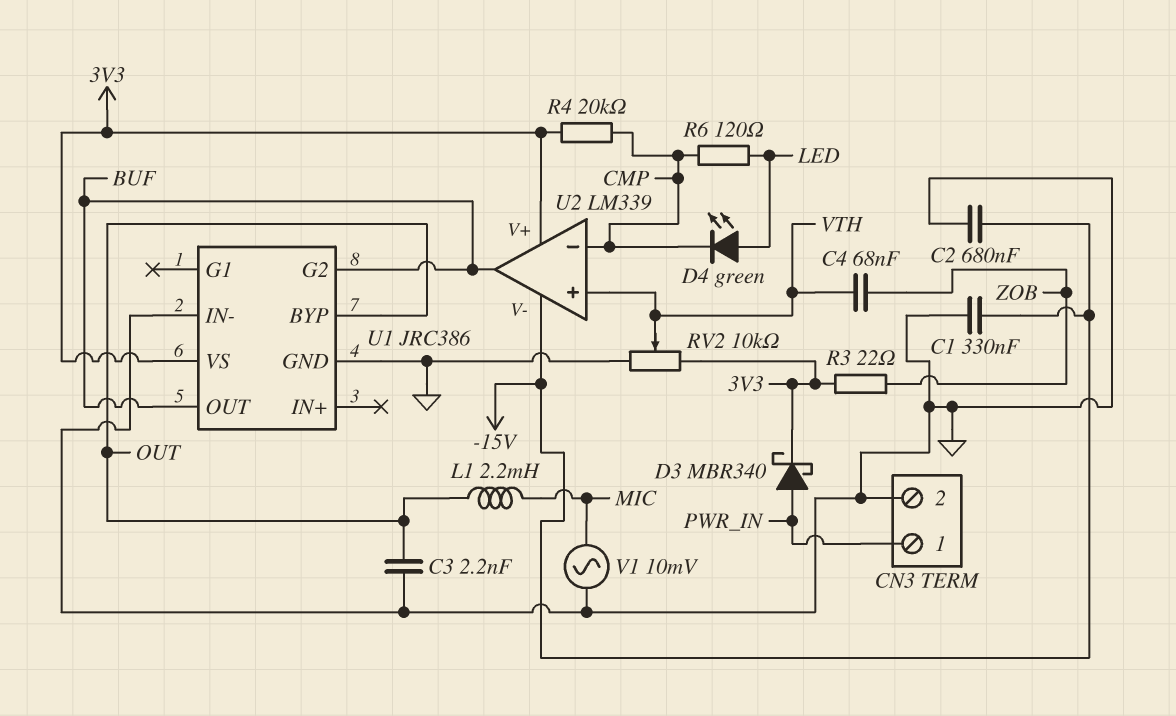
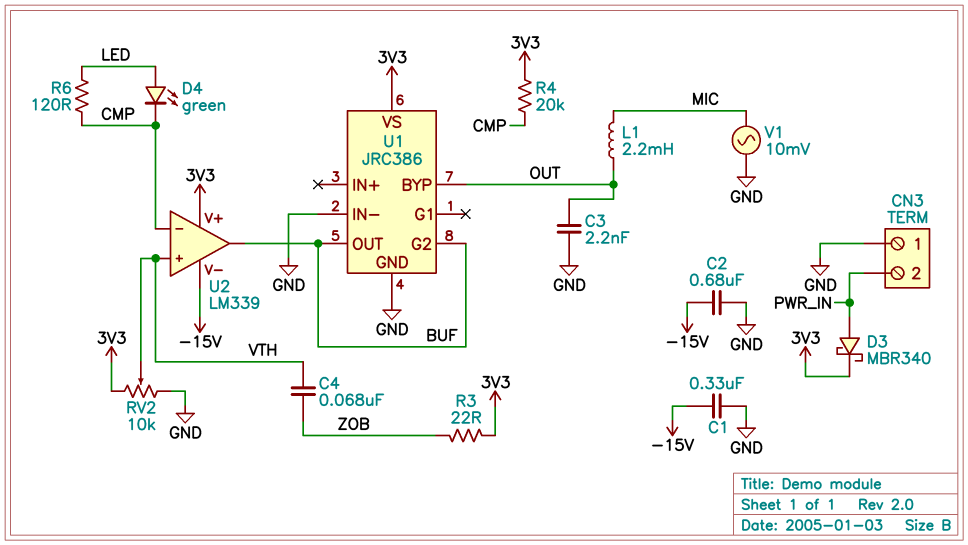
CN3 pin 1: PWR_IN -> GND
CN3 pin 2: GND -> PWR_IN

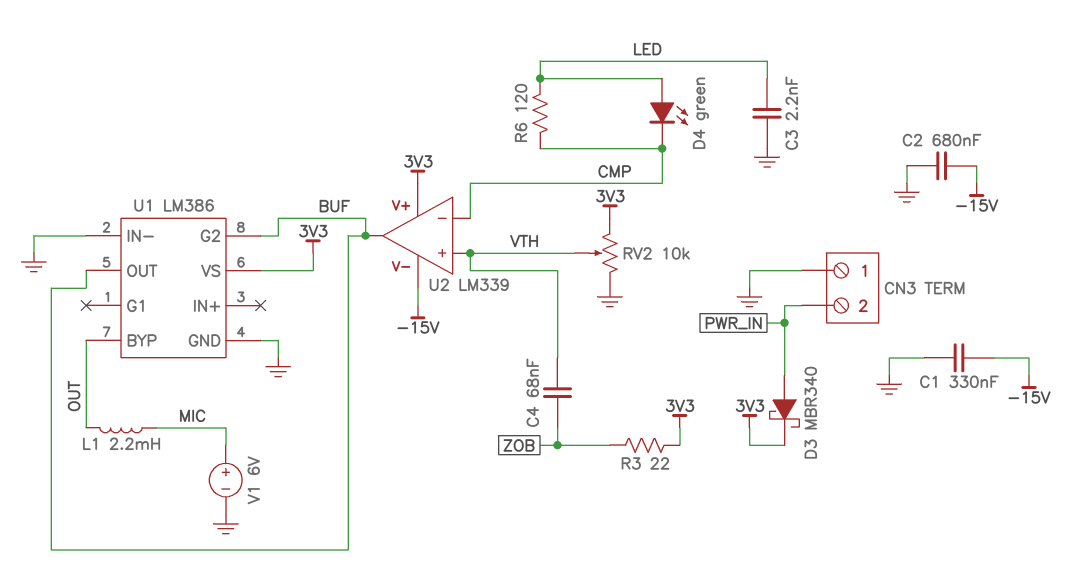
C3: 2.2nF (GND, OUT) -> 2.2nF (GND, LED)
R4: 20k (3V3, CMP) -> none
U1: JRC386 -> LM386
V1: AC 10mV (GND, MIC) -> 6V (plus MIC, minus GND)

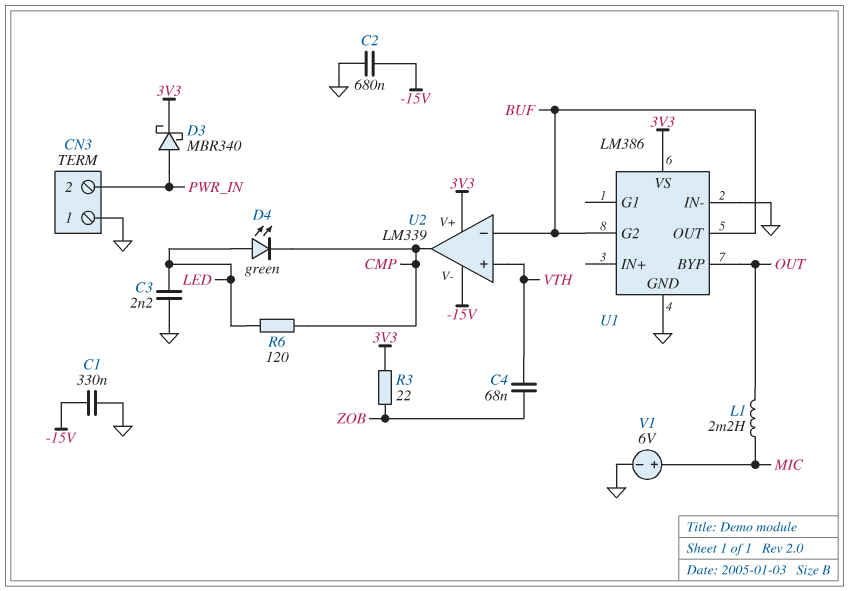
RV2: 10k (3V3, GND, wiper VTH) -> none
U2 pin in-: CMP -> BUF
U2 pin out: BUF -> CMP

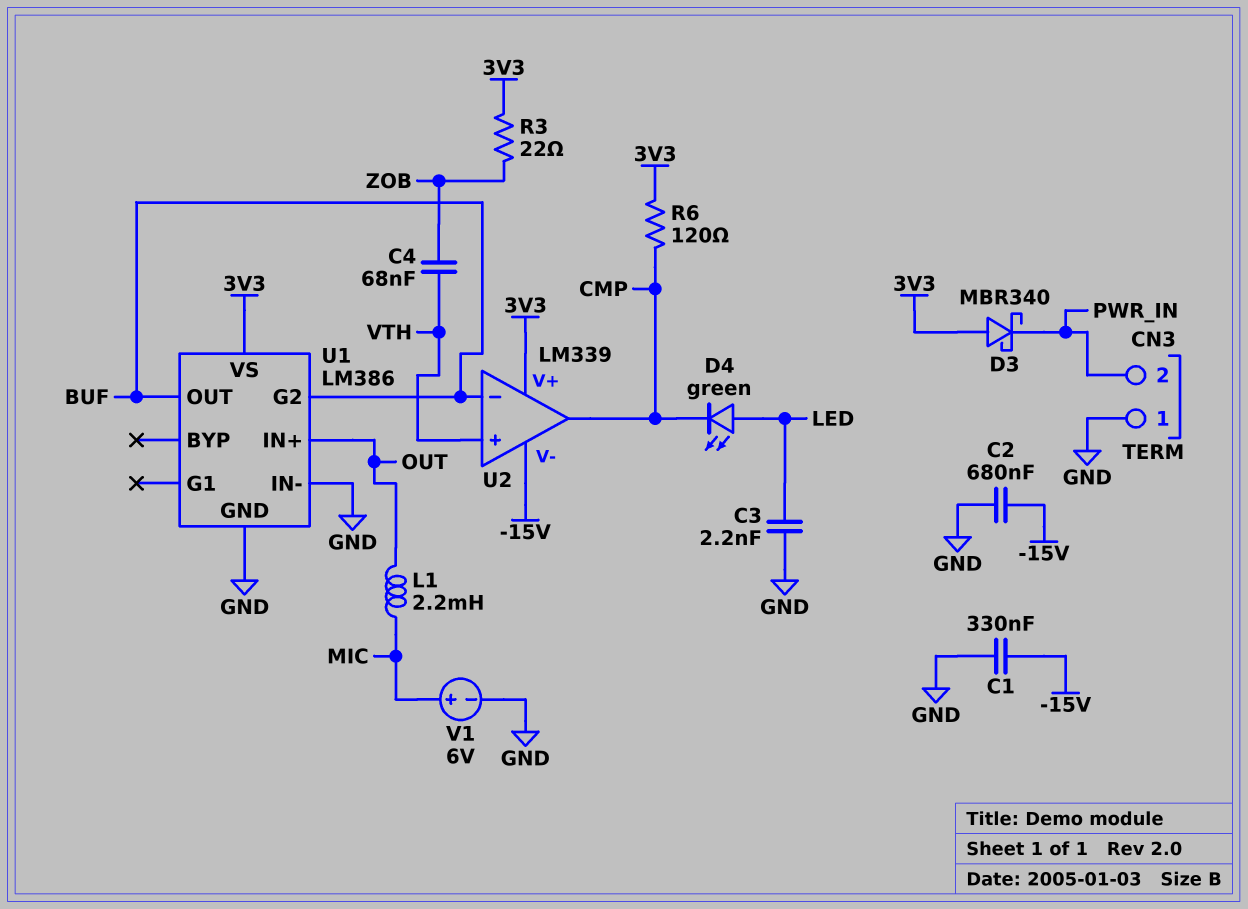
D3: schottky MBR340 (A PWR_IN, K 3V3) -> schottky MBR340 (A 3V3, K PWR_IN)
R6: 120 (CMP, LED) -> 120 (3V3, CMP)
U1 pin BYP: OUT -> none
U1 pin IN+: none -> OUT

